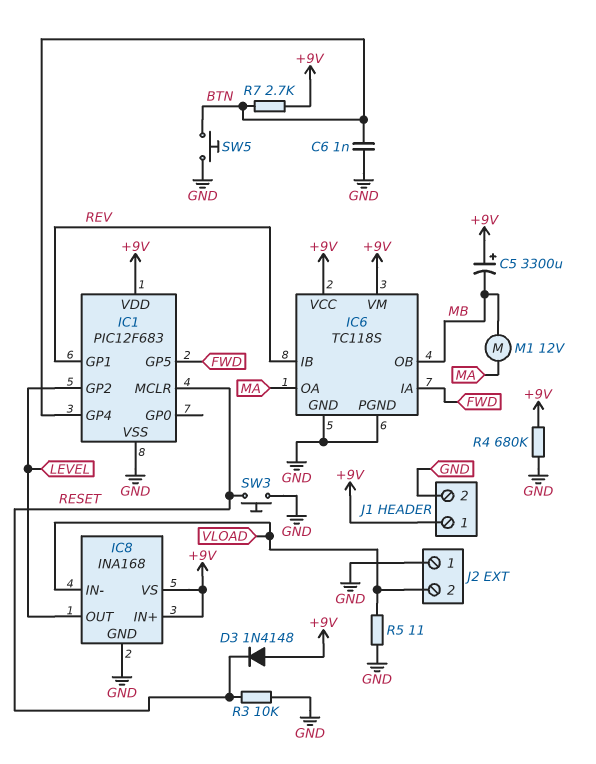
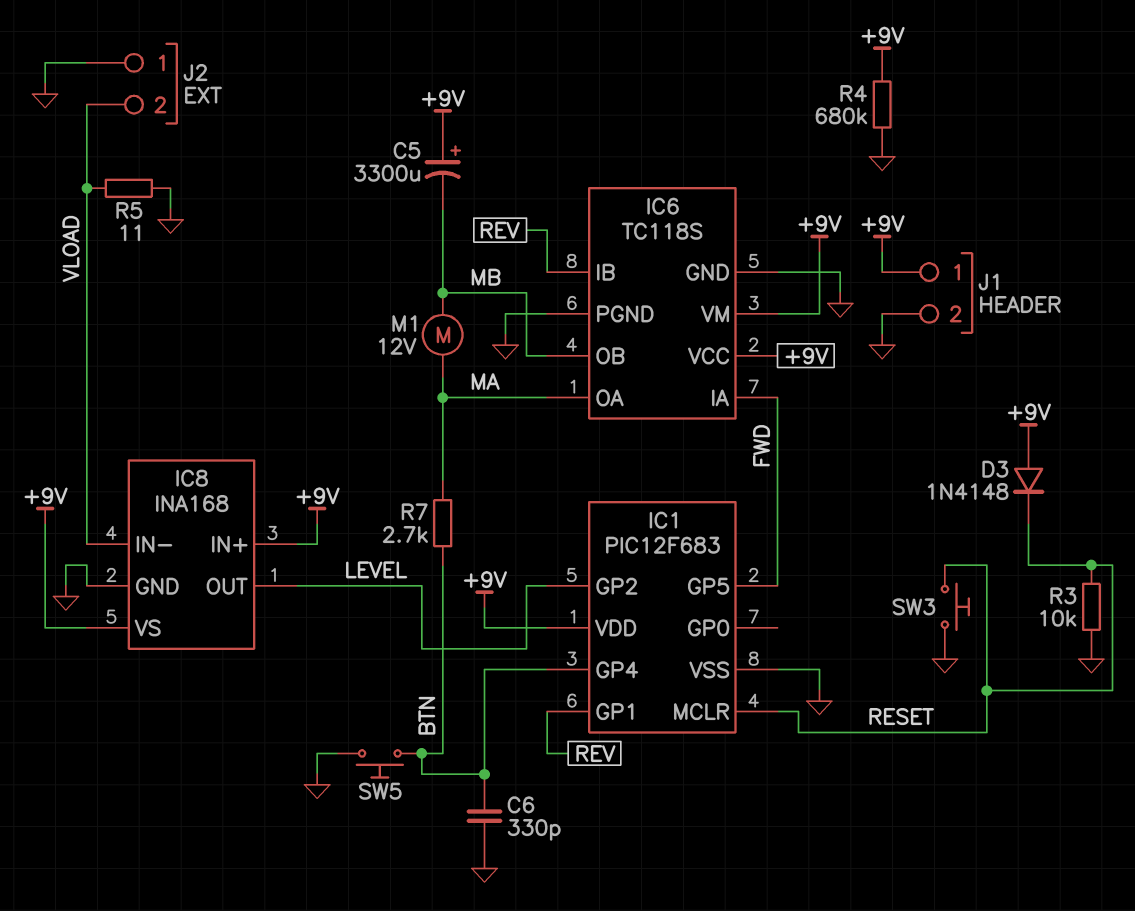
C6: 1nF (BTN, GND) -> 330pF (BTN, GND)
R7: 2.7k (+9V, BTN) -> 2.7k (BTN, MA)

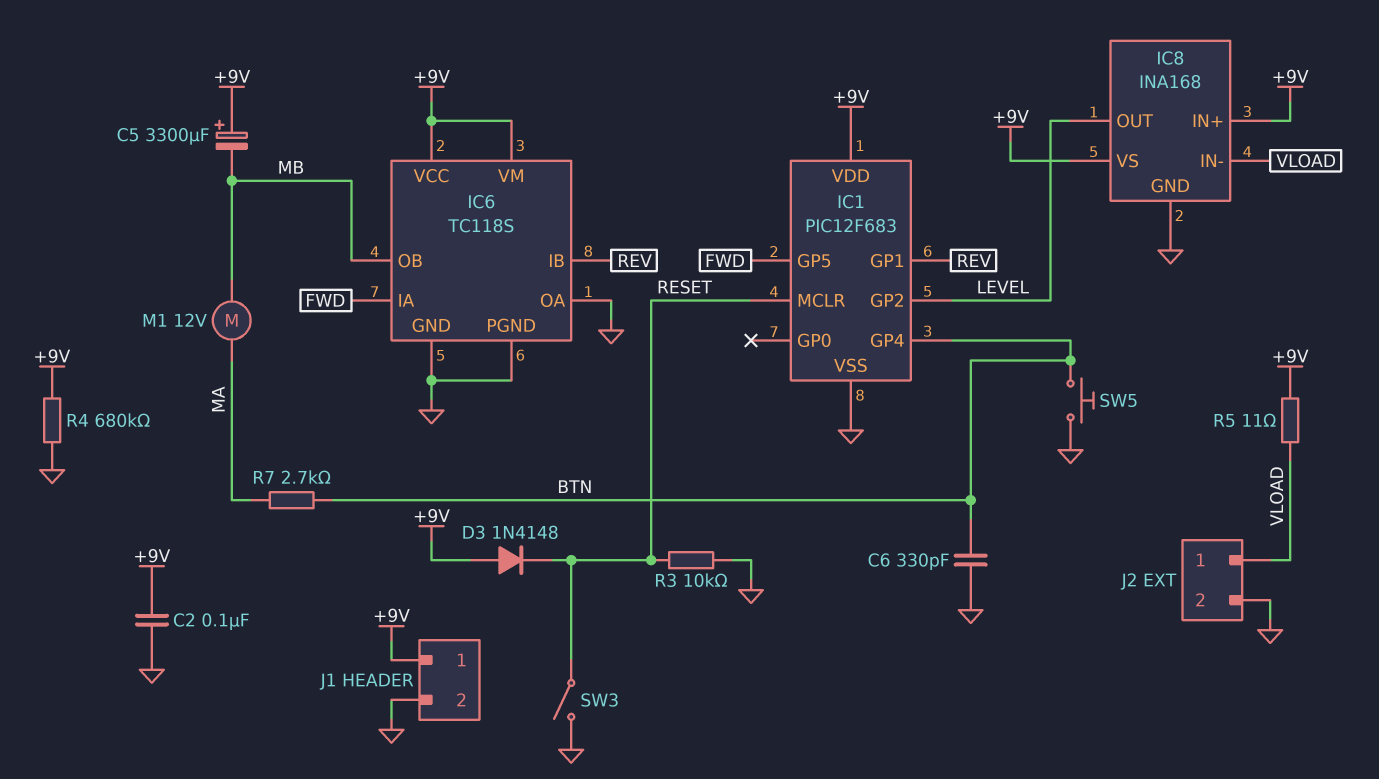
C2: none -> 100nF (+9V, GND)
IC6 pin OA: MA -> GND
J2 pin 1: GND -> VLOAD
J2 pin 2: VLOAD -> GND
R5: 11 (GND, VLOAD) -> 11 (+9V, VLOAD)
SW3: button (GND, RESET) -> switch (GND, RESET)

